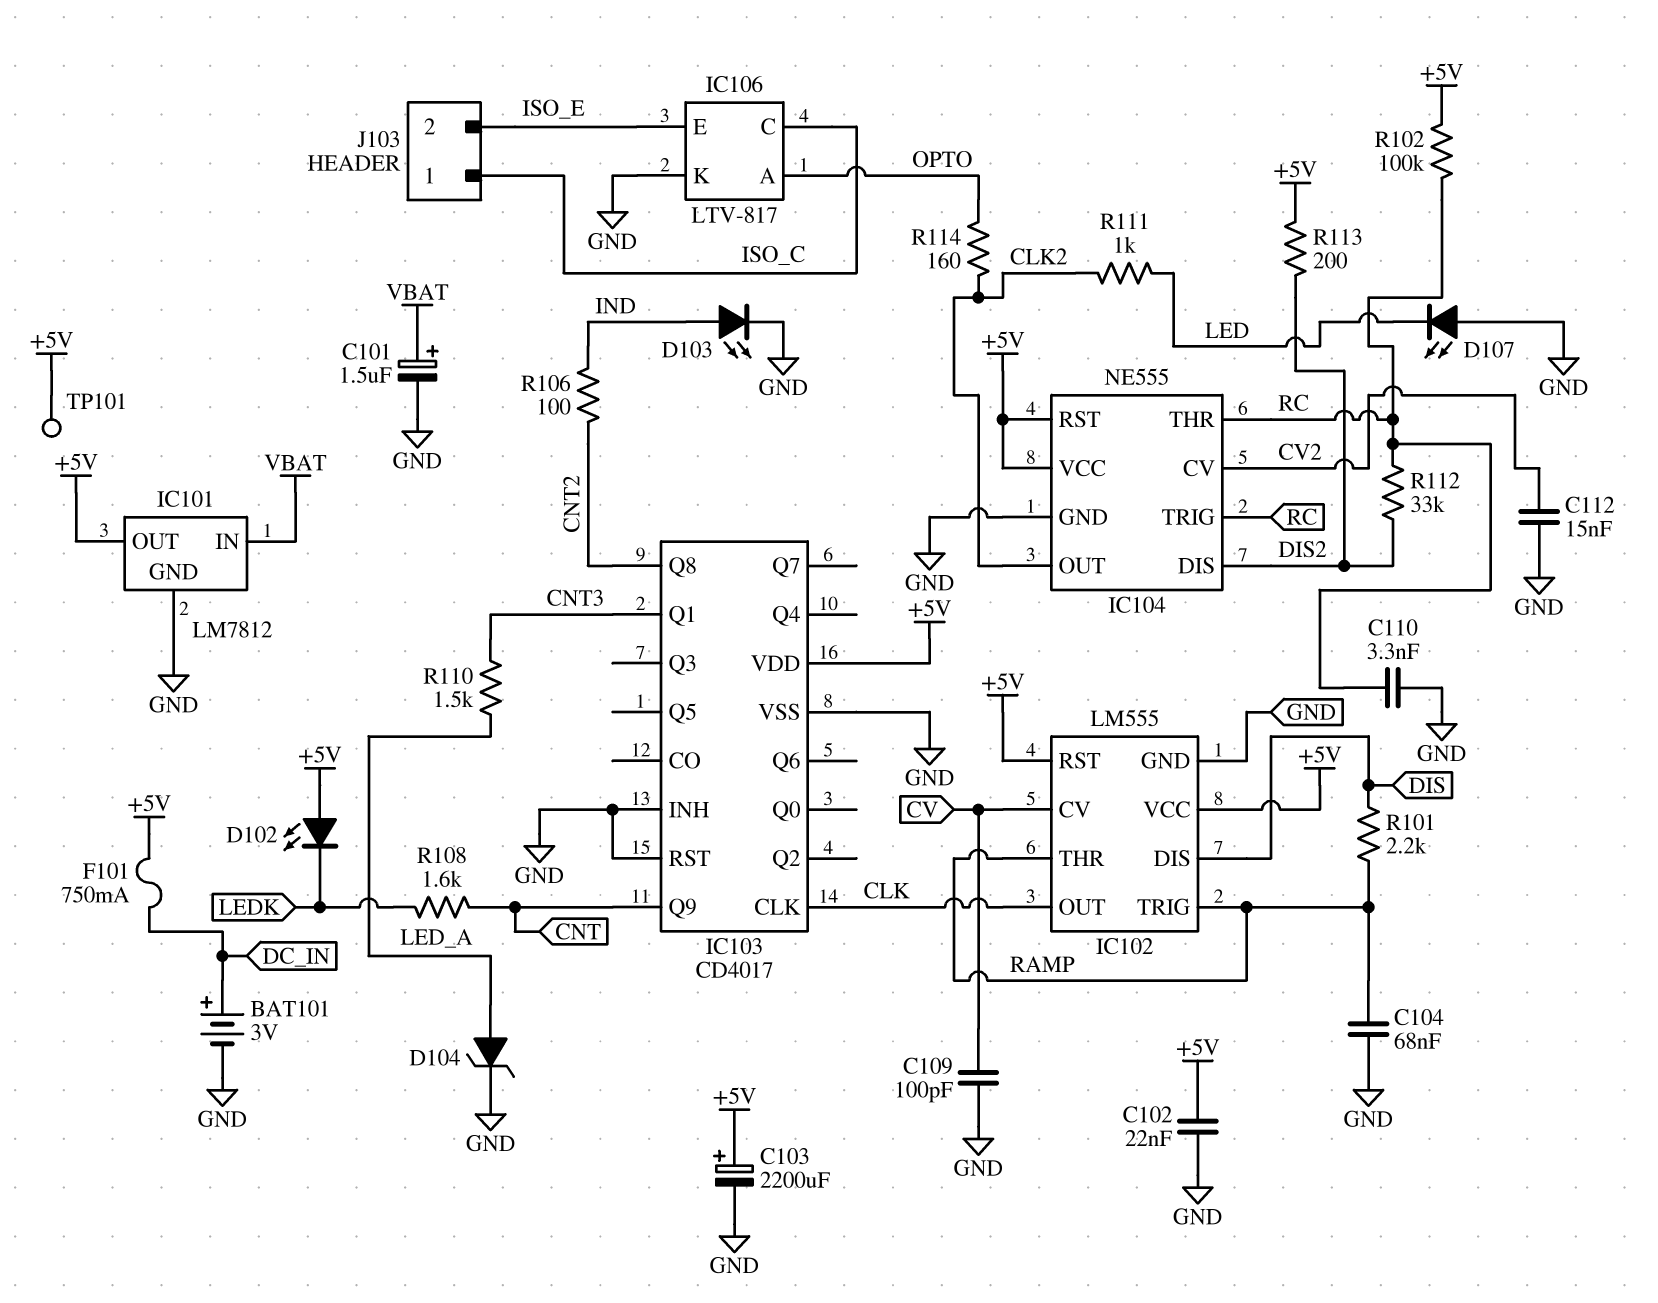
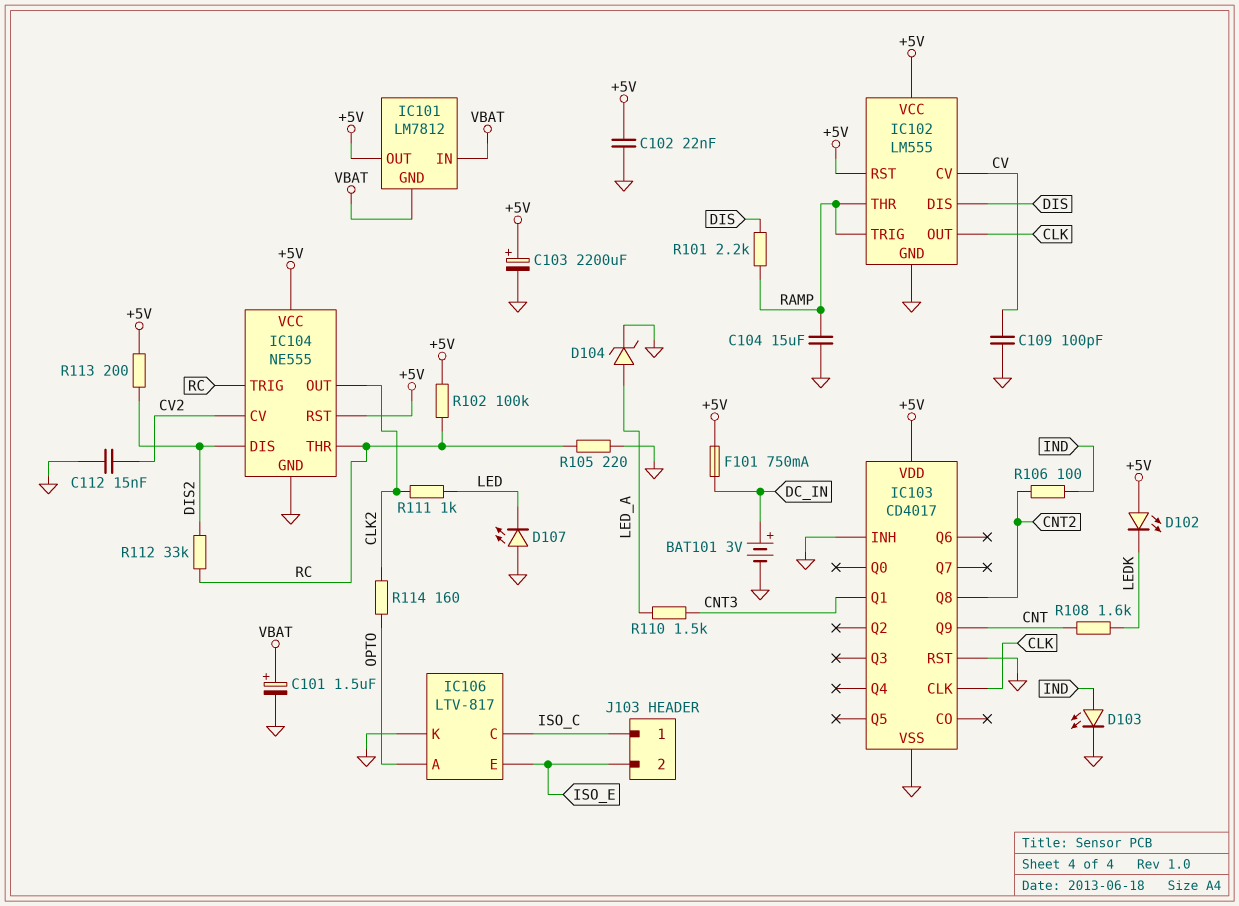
C104: 68nF (GND, RAMP) -> 15uF (GND, RAMP)
C110: 3.3nF (GND, RC) -> none
IC101 pin GND: GND -> VBAT
R105: none -> 220 (GND, RC)
TP101: test point (+5V) -> none

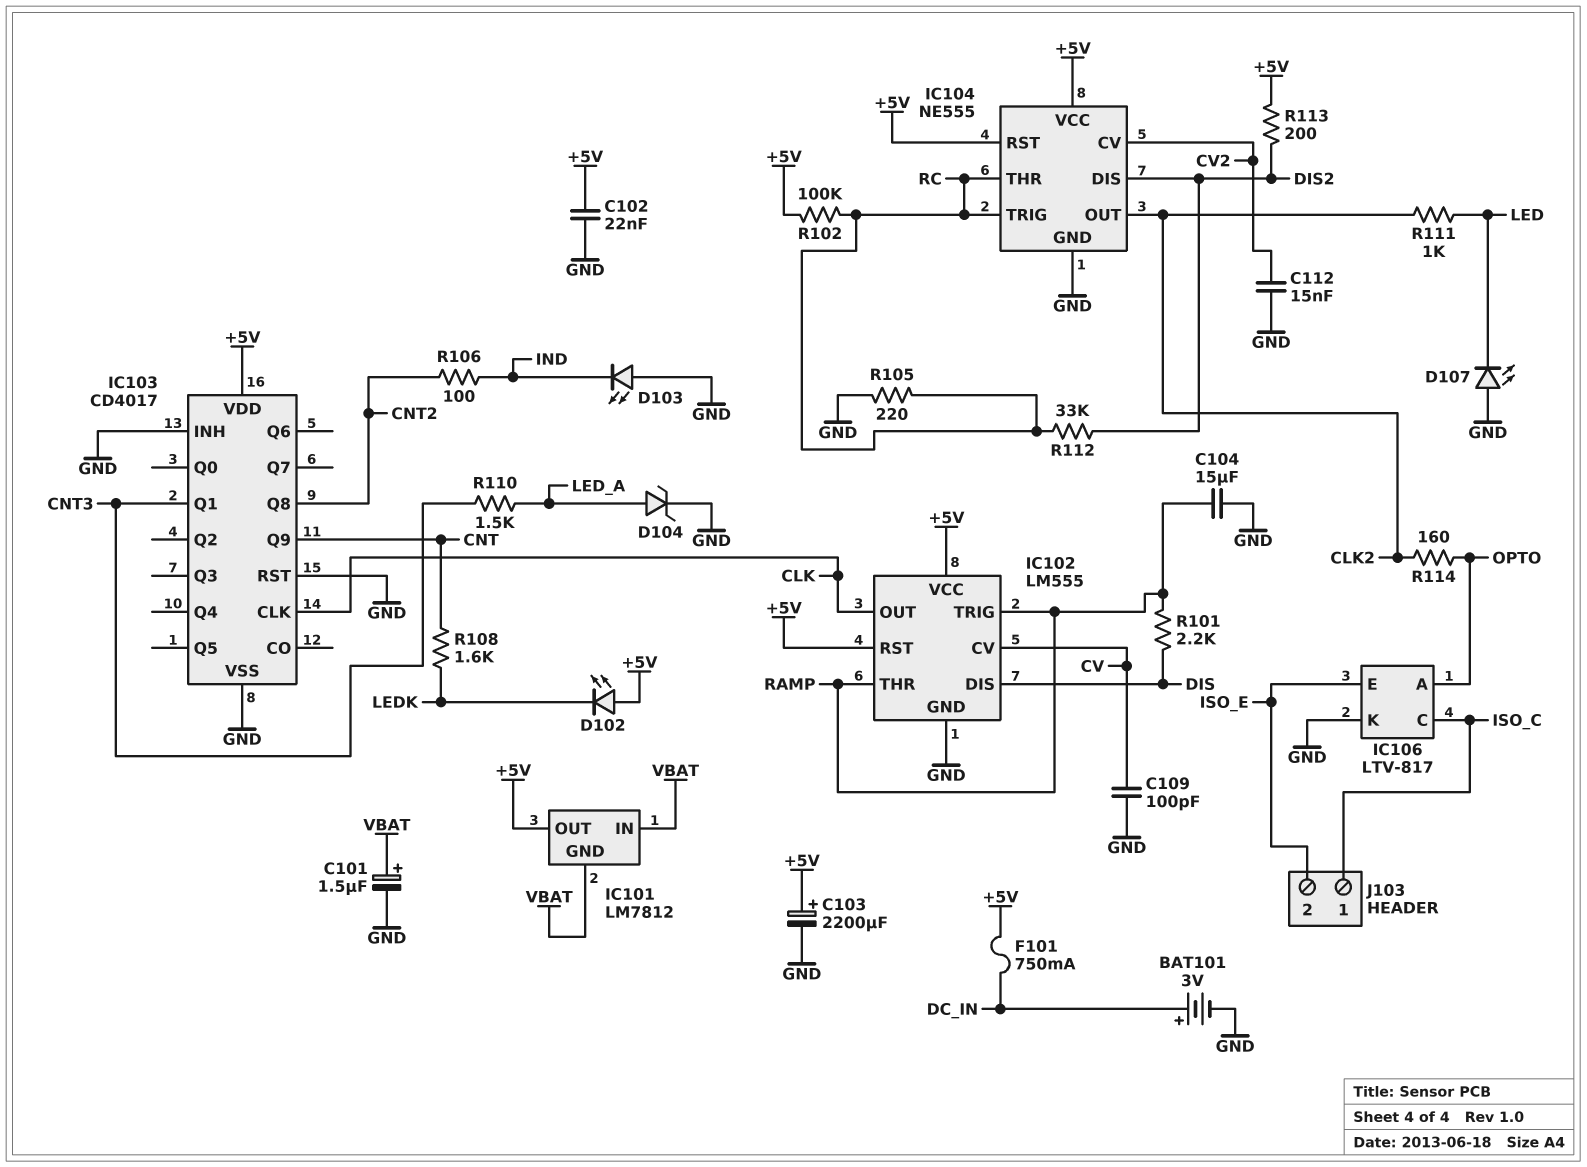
D103: LED (A IND, K GND) -> LED (A GND, K IND)

